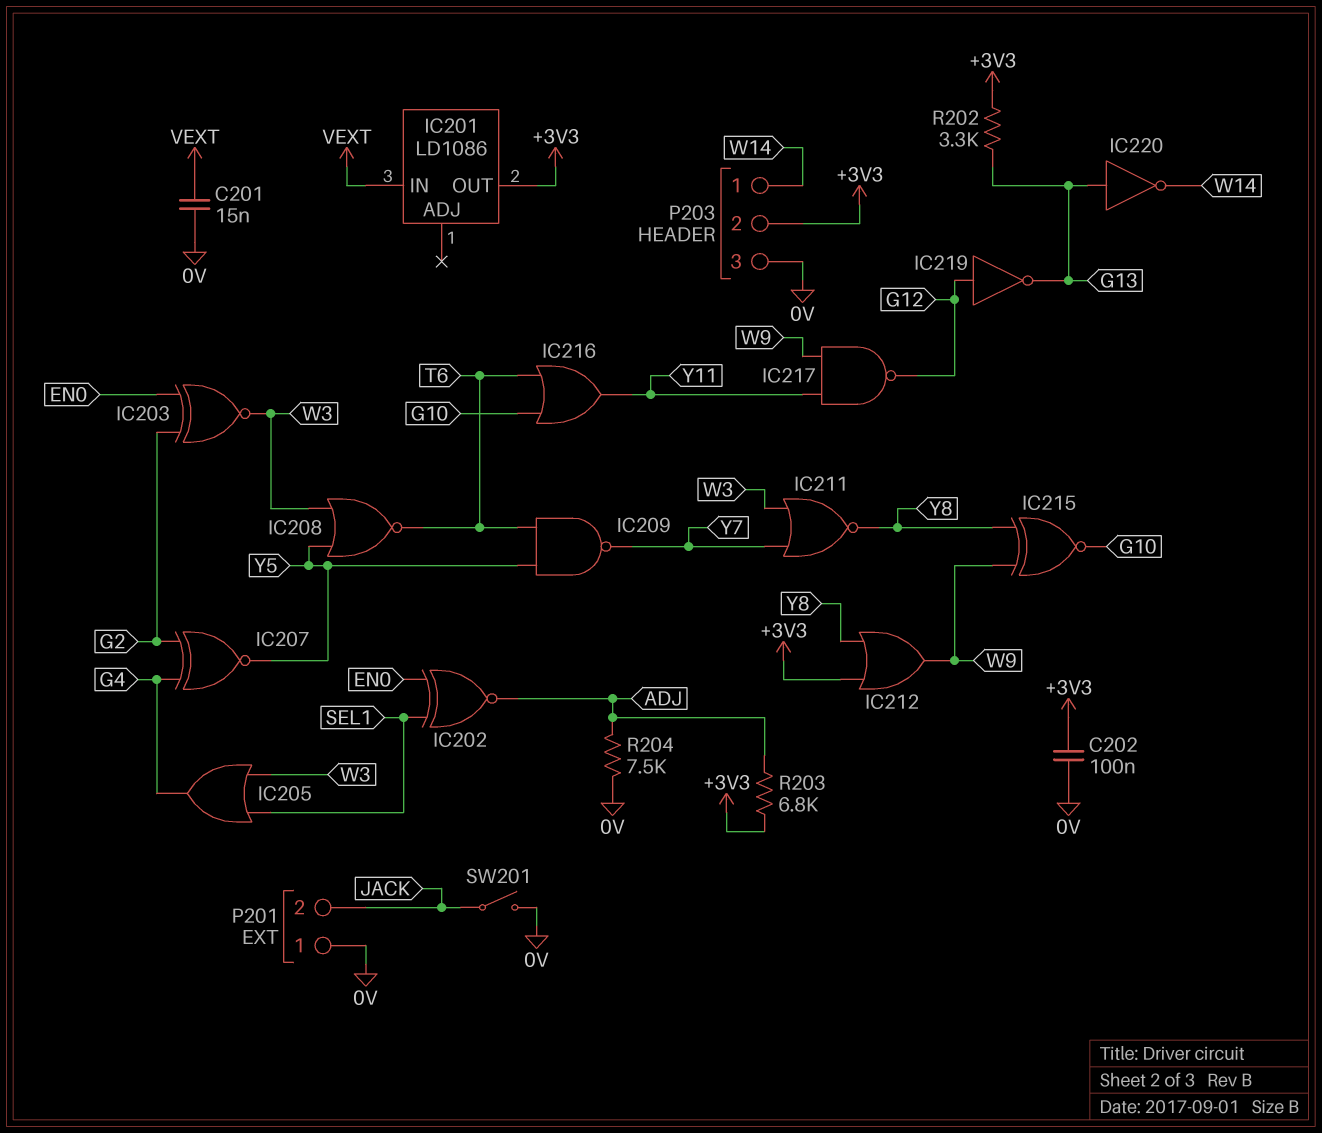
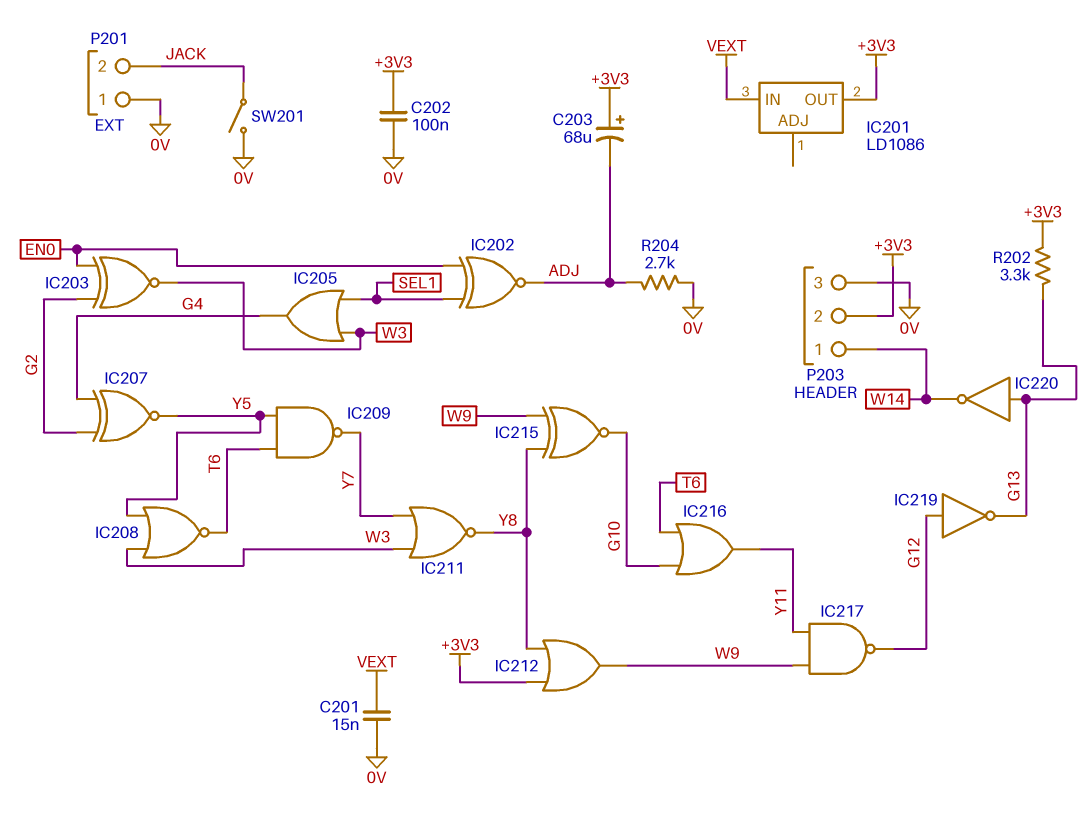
C203: none -> 68uF (plus +3V3, minus ADJ)
R203: 6.8k (+3V3, ADJ) -> none
R204: 7.5k (0V, ADJ) -> 2.7k (0V, ADJ)

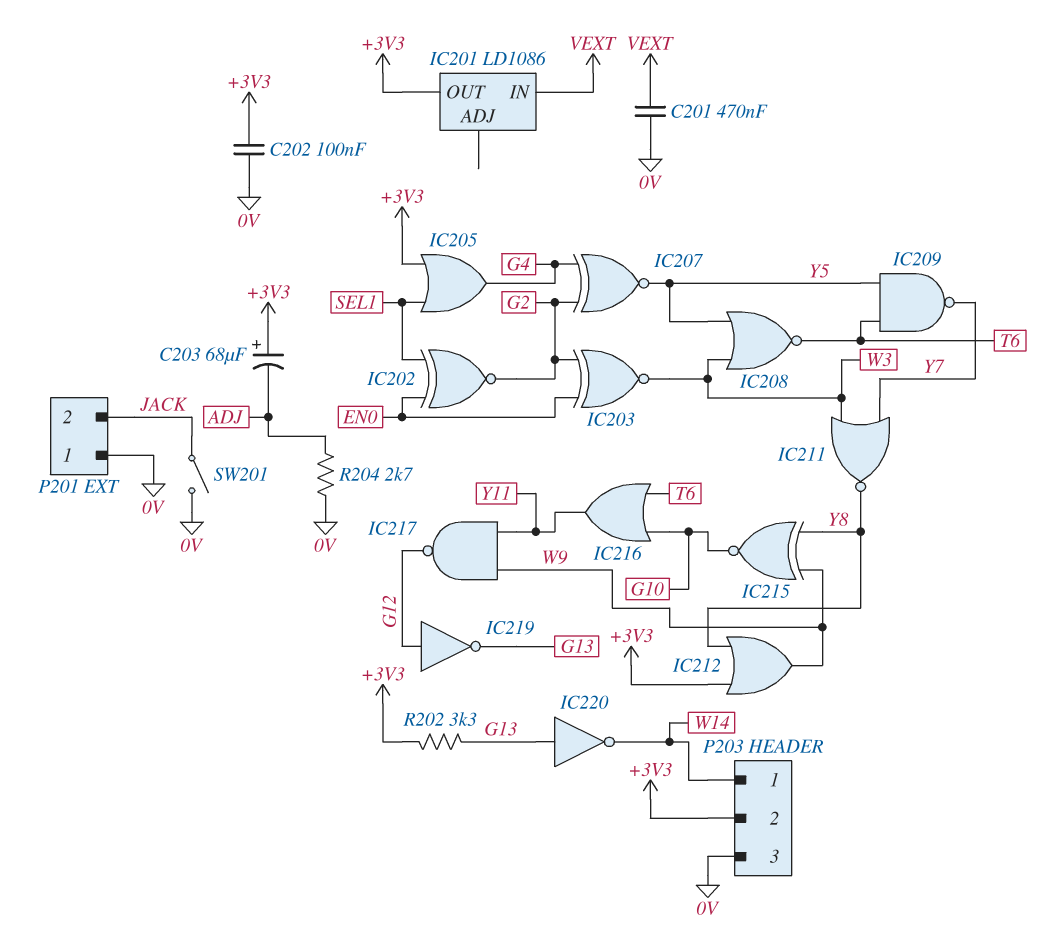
C201: 15nF (0V, VEXT) -> 470nF (0V, VEXT)
IC202: XNOR (in EN0, in SEL1, out ADJ) -> XNOR (in EN0, in SEL1, out G2)
IC205: OR (in SEL1, in W3, out G4) -> OR (in +3V3, in SEL1, out G4)

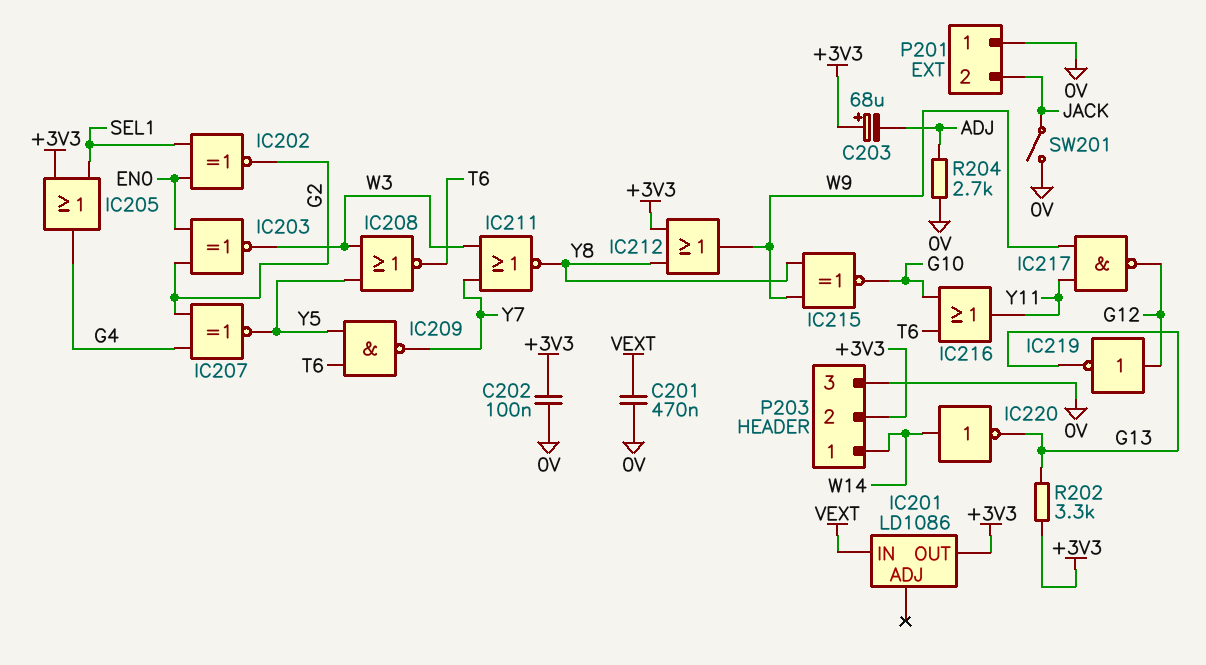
IC220: NOT (in G13, out W14) -> NOT (in W14, out G13)

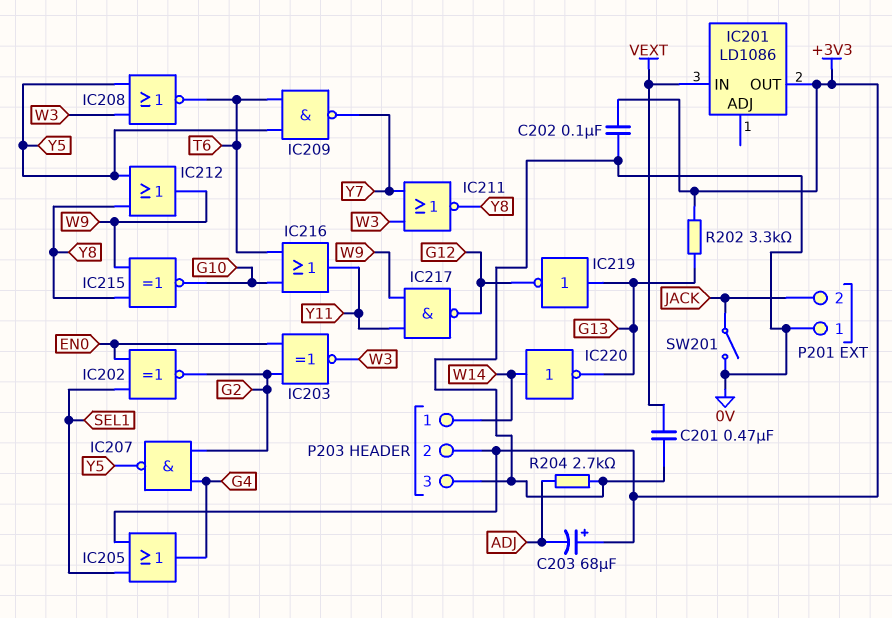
IC207: XNOR (in G2, in G4, out Y5) -> NAND (in G2, in G4, out Y5)
IC212: OR (in +3V3, in Y8, out W9) -> OR (in Y5, in Y8, out W9)
IC219: NOT (in G12, out G13) -> NOT (in G13, out G12)

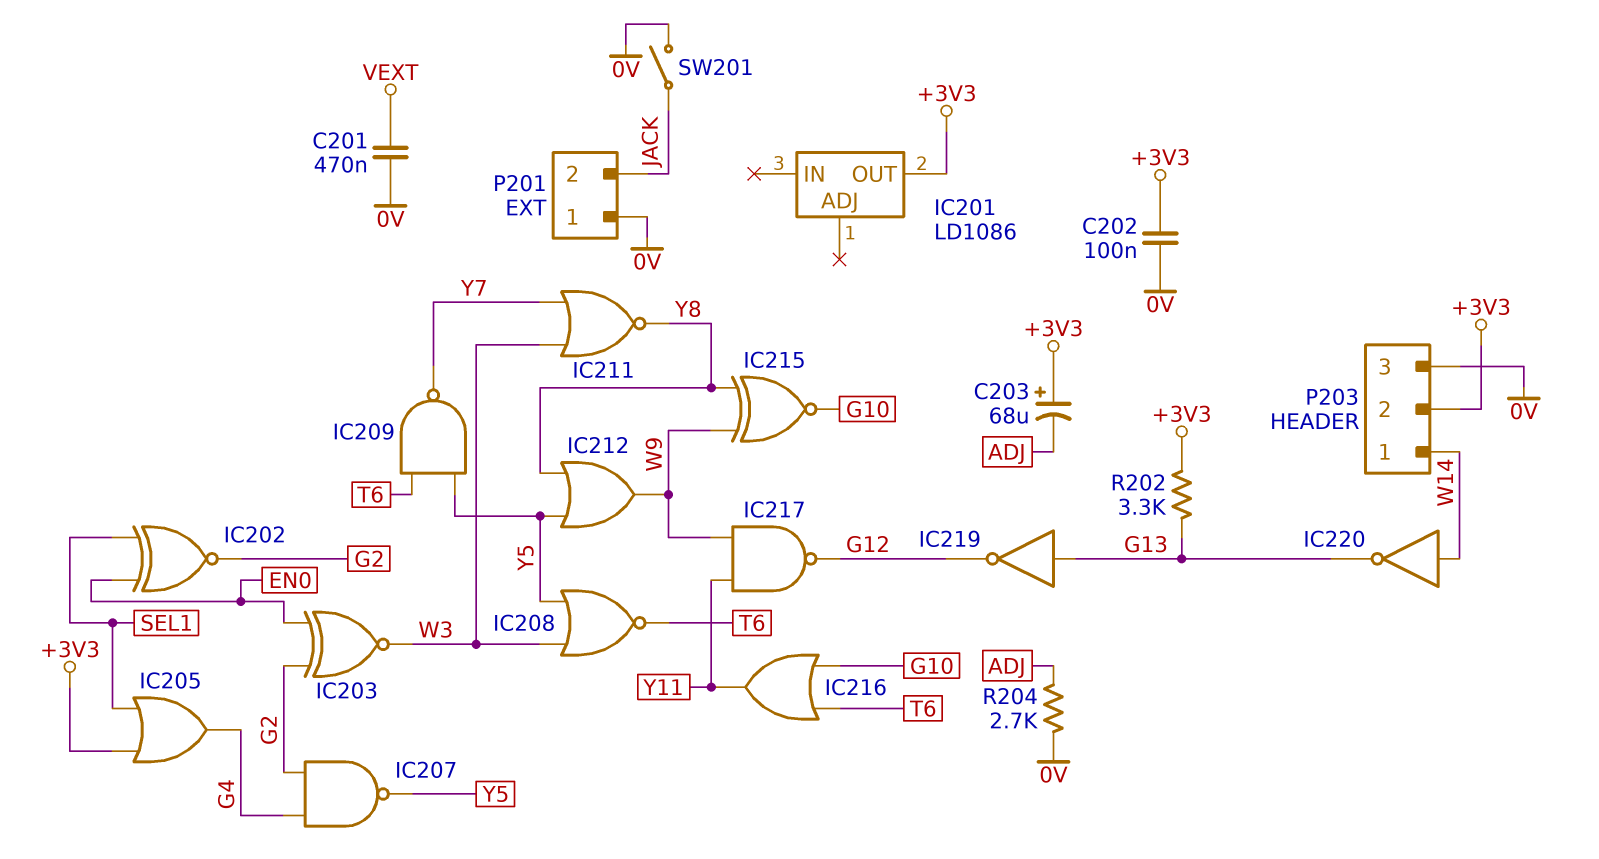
IC201 pin IN: VEXT -> none

